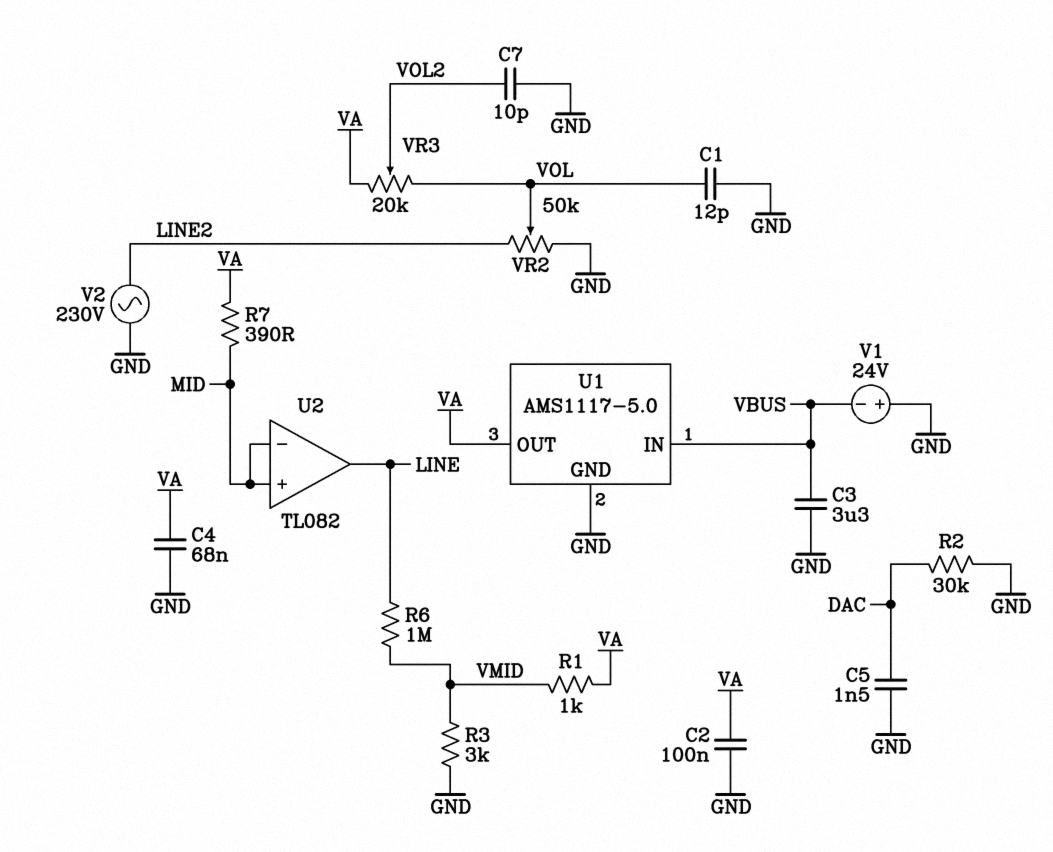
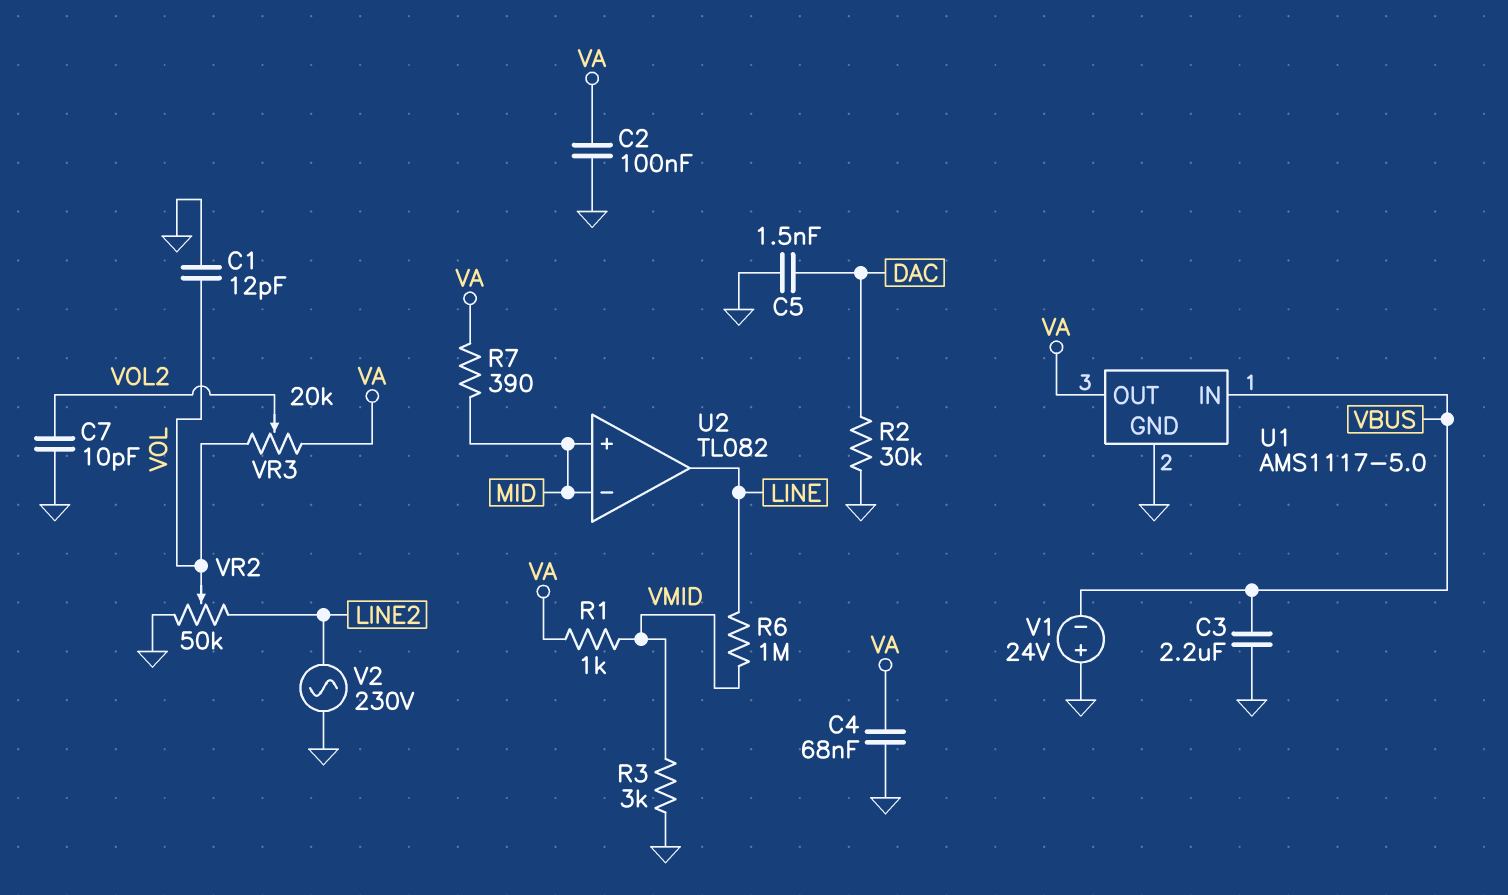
C3: 3.3uF (GND, VBUS) -> 2.2uF (GND, VBUS)

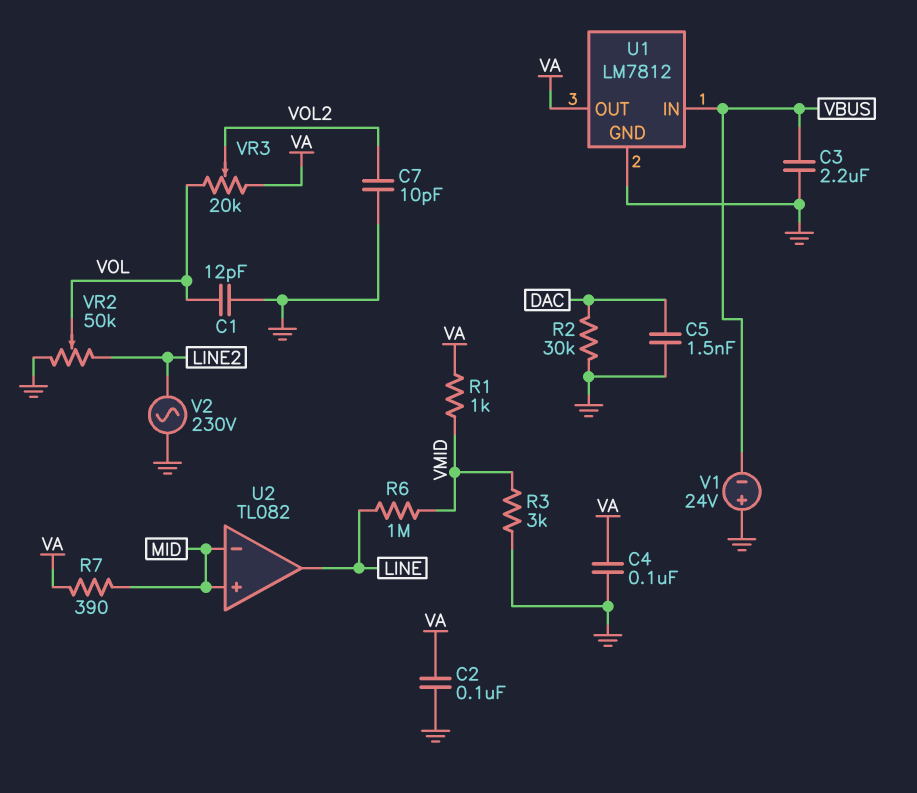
C4: 68nF (GND, VA) -> 100nF (GND, VA)
U1: AMS1117-5.0 -> LM7812

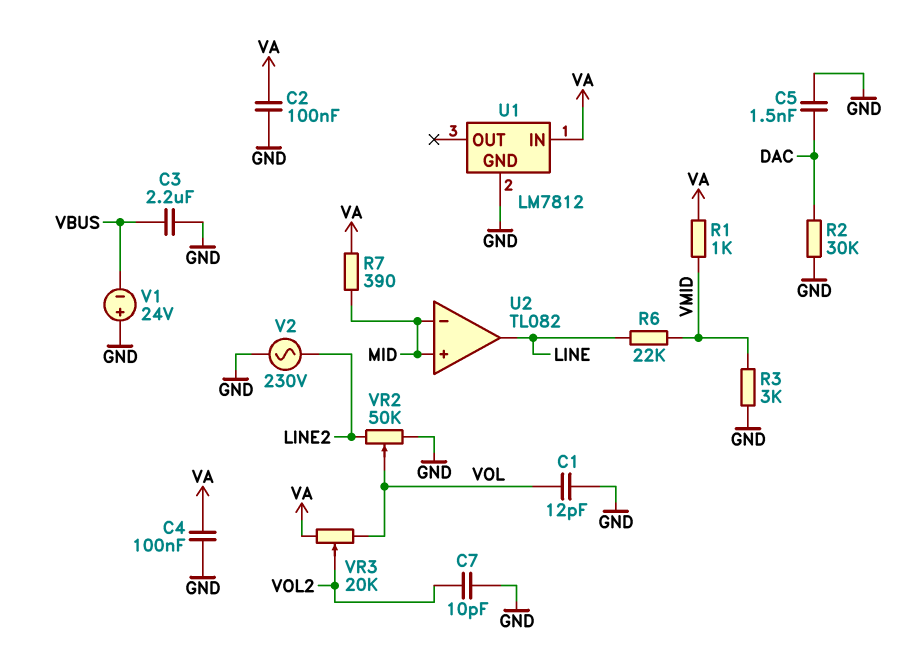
R6: 1M (LINE, VMID) -> 22k (LINE, VMID)
U1 pin IN: VBUS -> VA
U1 pin OUT: VA -> none

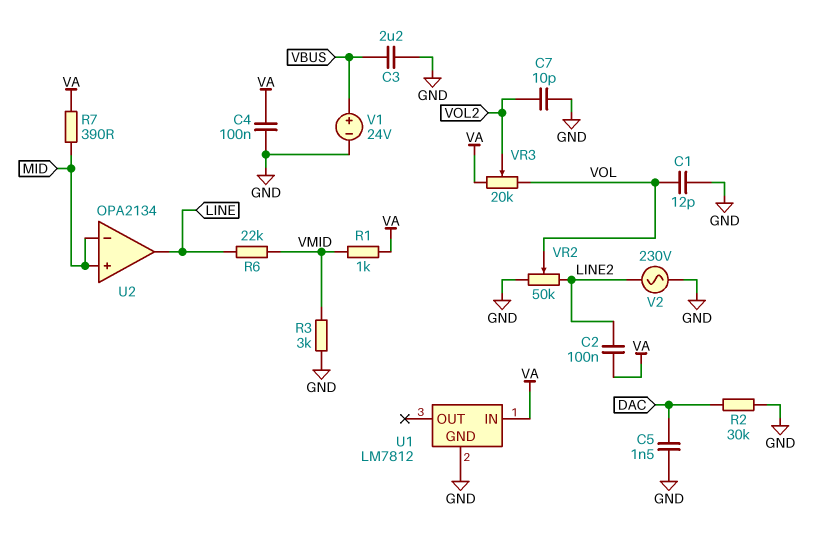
C2: 100nF (GND, VA) -> 100nF (LINE2, VA)
U2: TL082 -> OPA2134
V1: 24V (plus GND, minus VBUS) -> 24V (plus VBUS, minus GND)

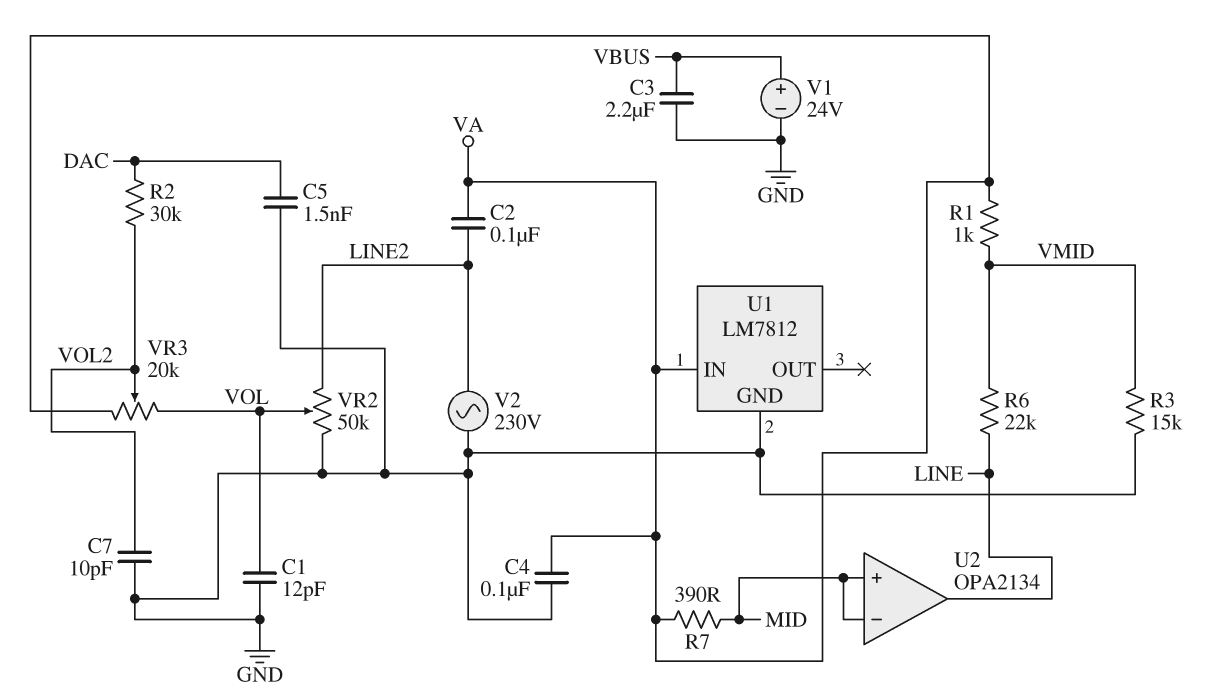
R2: 30k (DAC, GND) -> 30k (DAC, VOL2)
R3: 3k (GND, VMID) -> 15k (GND, VMID)

